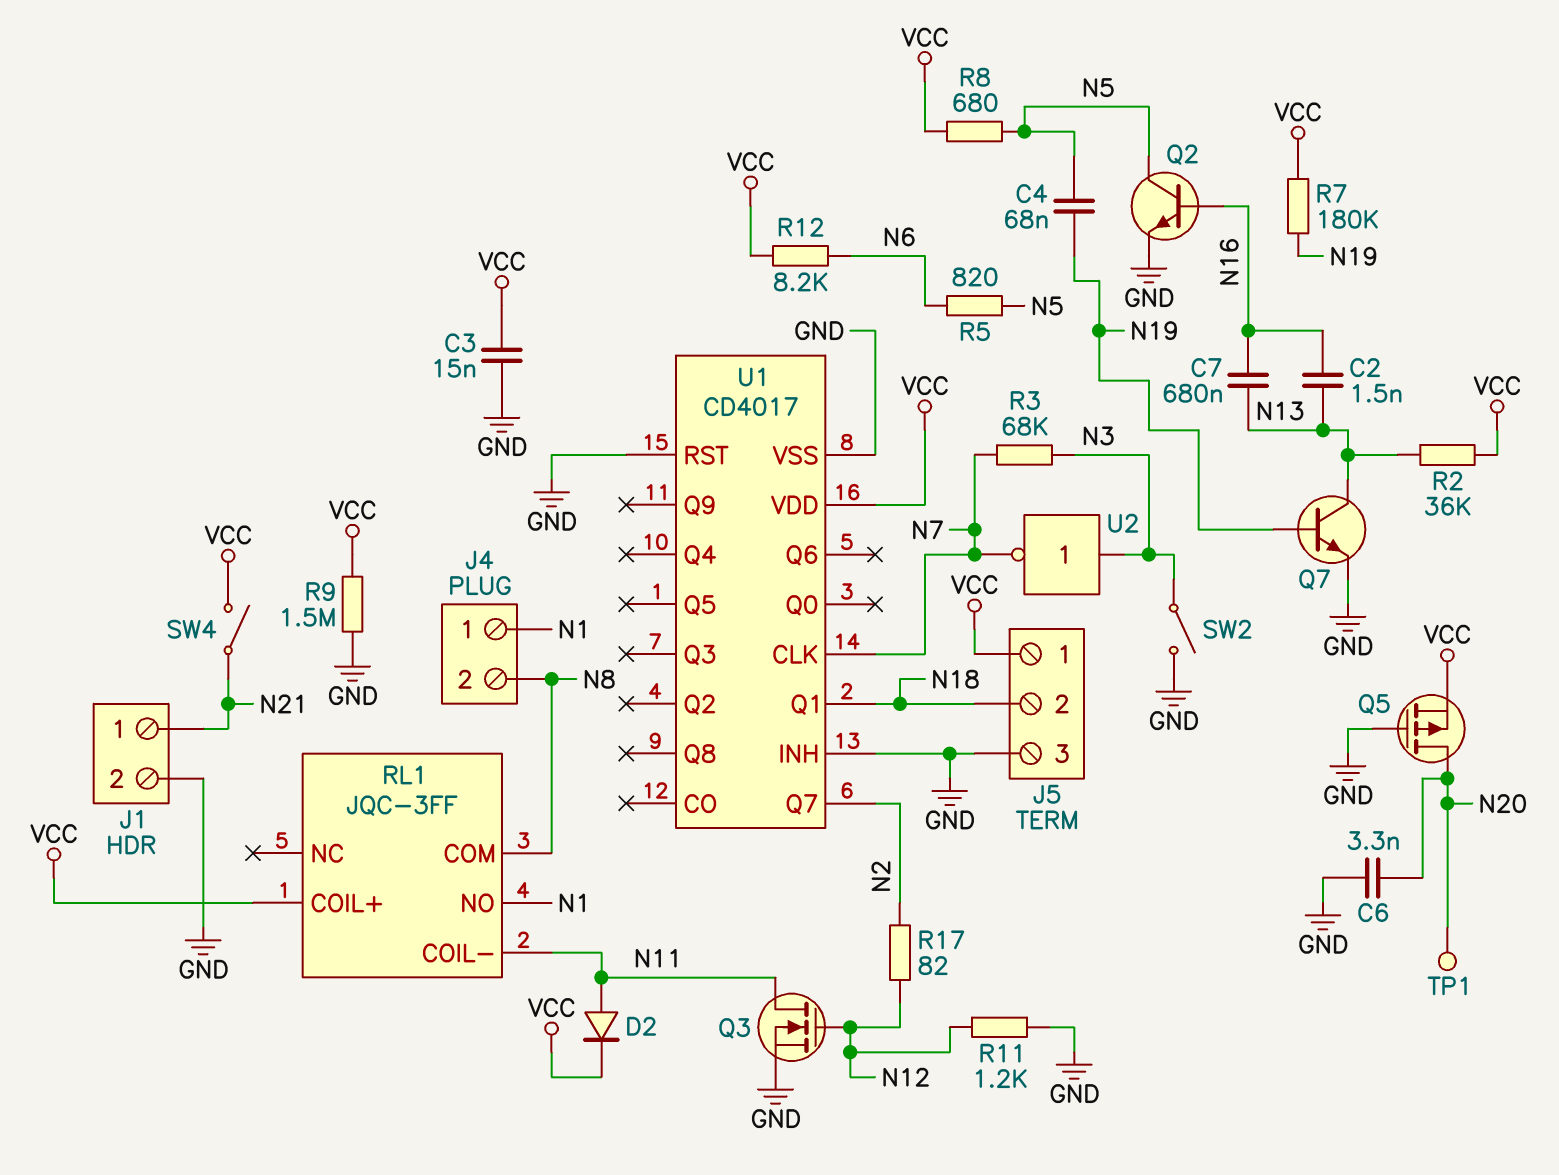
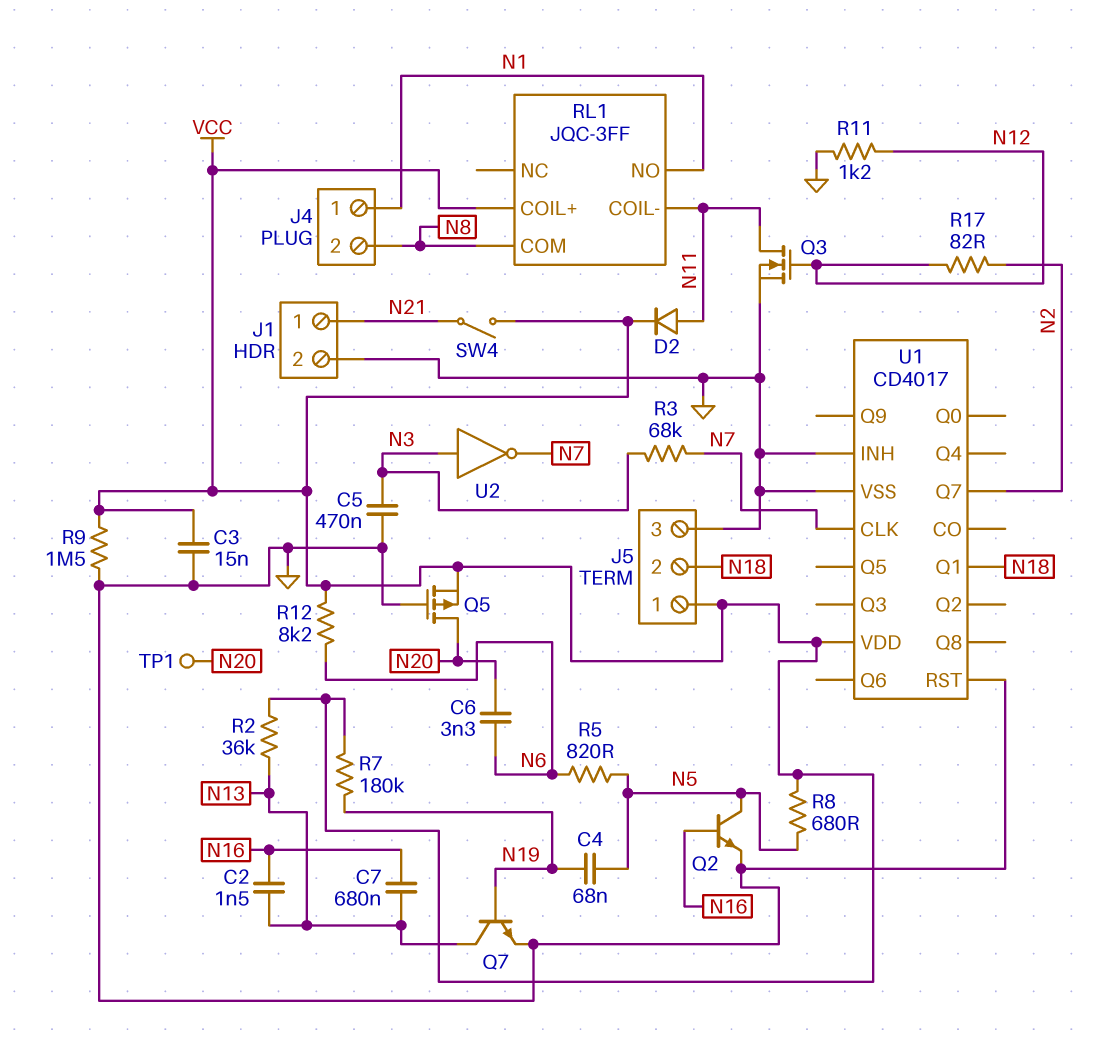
C5: none -> 470nF (GND, N3)
C6: 3.3nF (GND, N20) -> 3.3nF (N6, N20)
SW2: switch (GND, N3) -> none

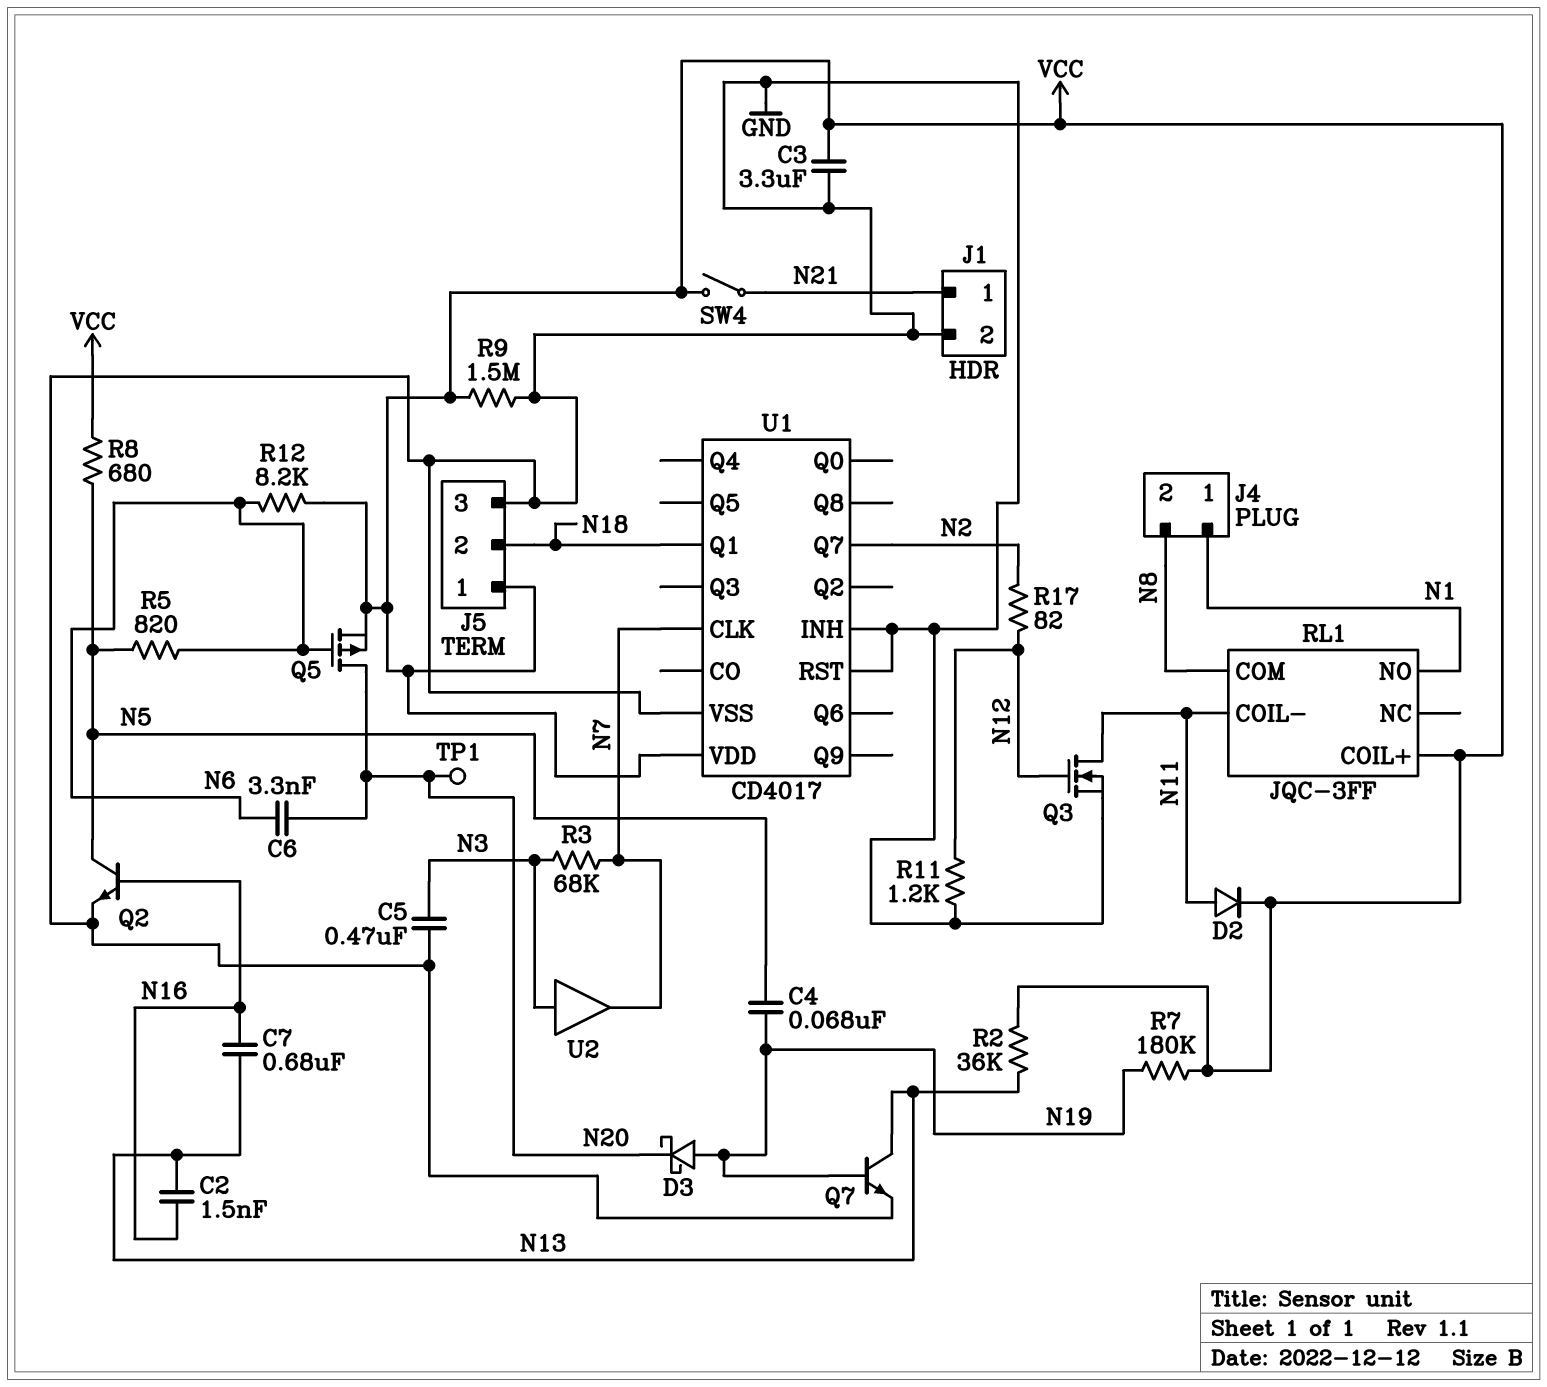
C3: 15nF (GND, VCC) -> 3.3uF (GND, VCC)
D3: none -> schottky (A N19, K N20)
Q5: PMOS (G GND, D N20, S VCC) -> PMOS (G N6, D N20, S VCC)
U2: NOT (in N3, out N7) -> buffer (in N3, out N7)

